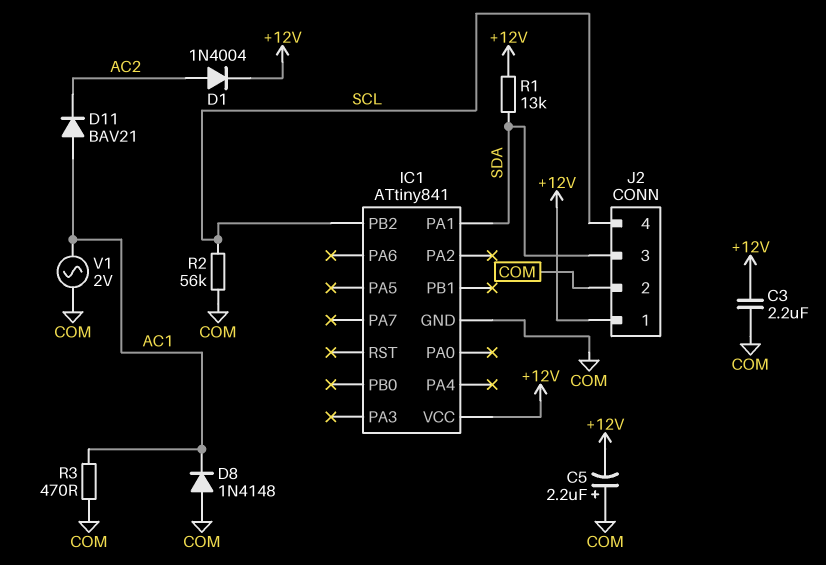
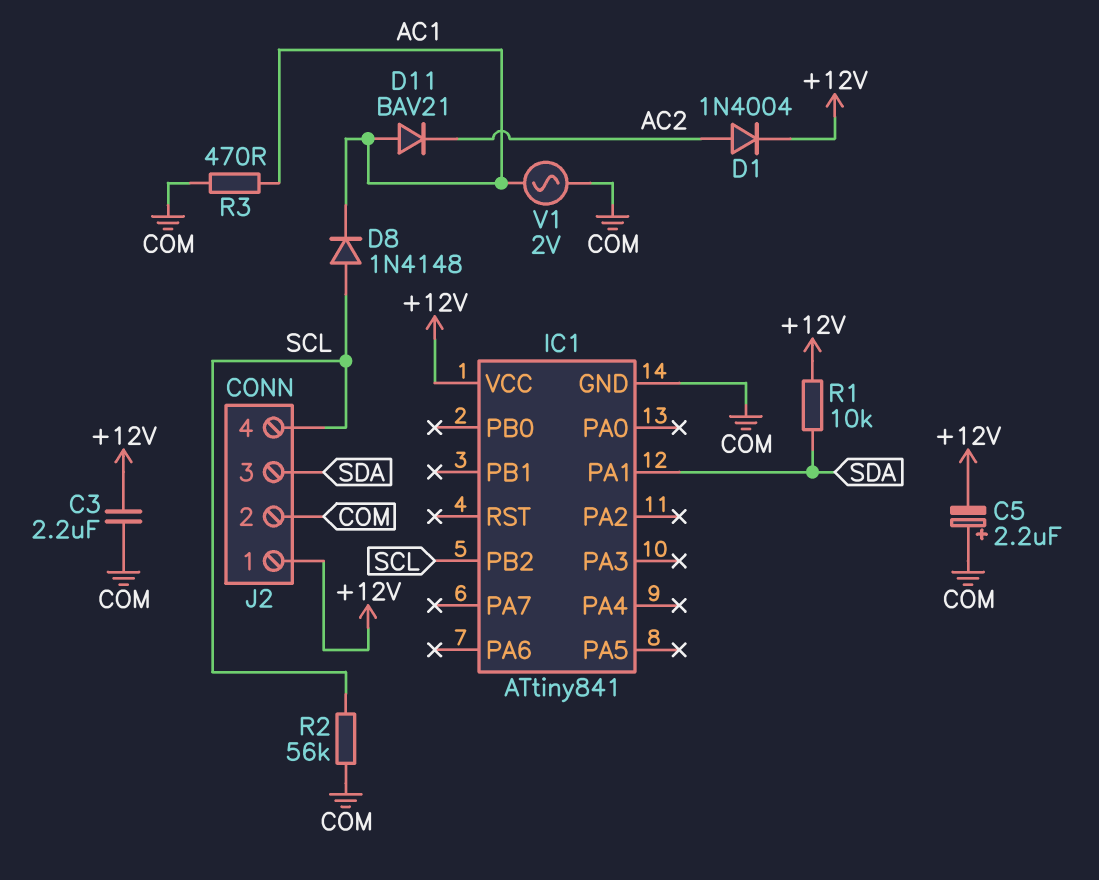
D8: diode 1N4148 (A COM, K AC1) -> diode 1N4148 (A SCL, K AC1)
R1: 13k (+12V, SDA) -> 10k (+12V, SDA)

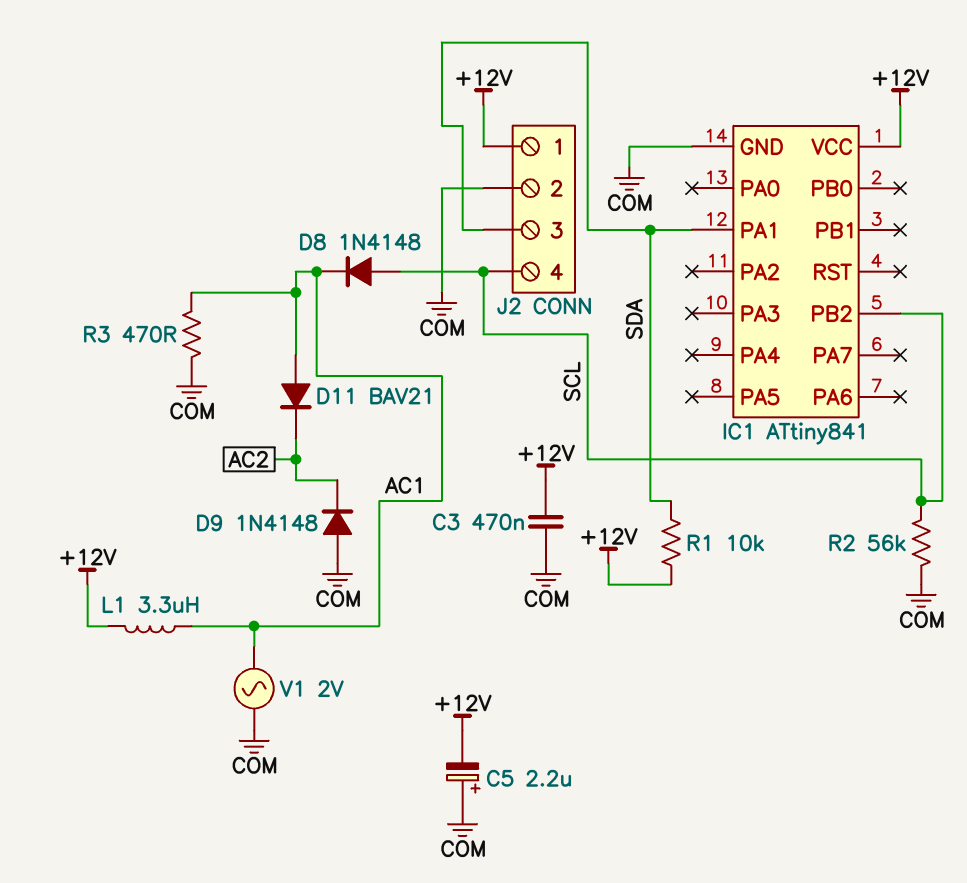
C3: 2.2uF (+12V, COM) -> 470nF (+12V, COM)
D1: diode 1N4004 (A AC2, K +12V) -> none
D9: none -> diode 1N4148 (A COM, K AC2)
L1: none -> 3.3uH (+12V, AC1)

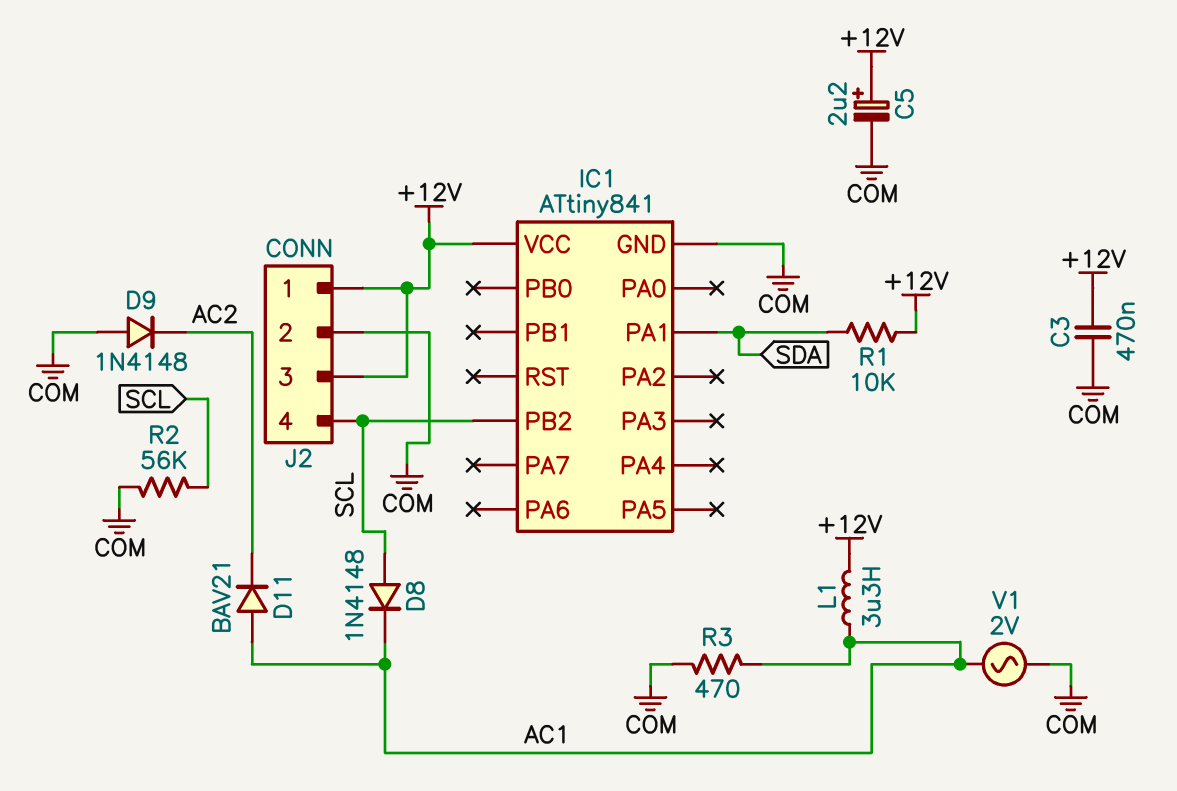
C5: 2.2uF (plus COM, minus +12V) -> 2.2uF (plus +12V, minus COM)
J2 pin 3: SDA -> +12V

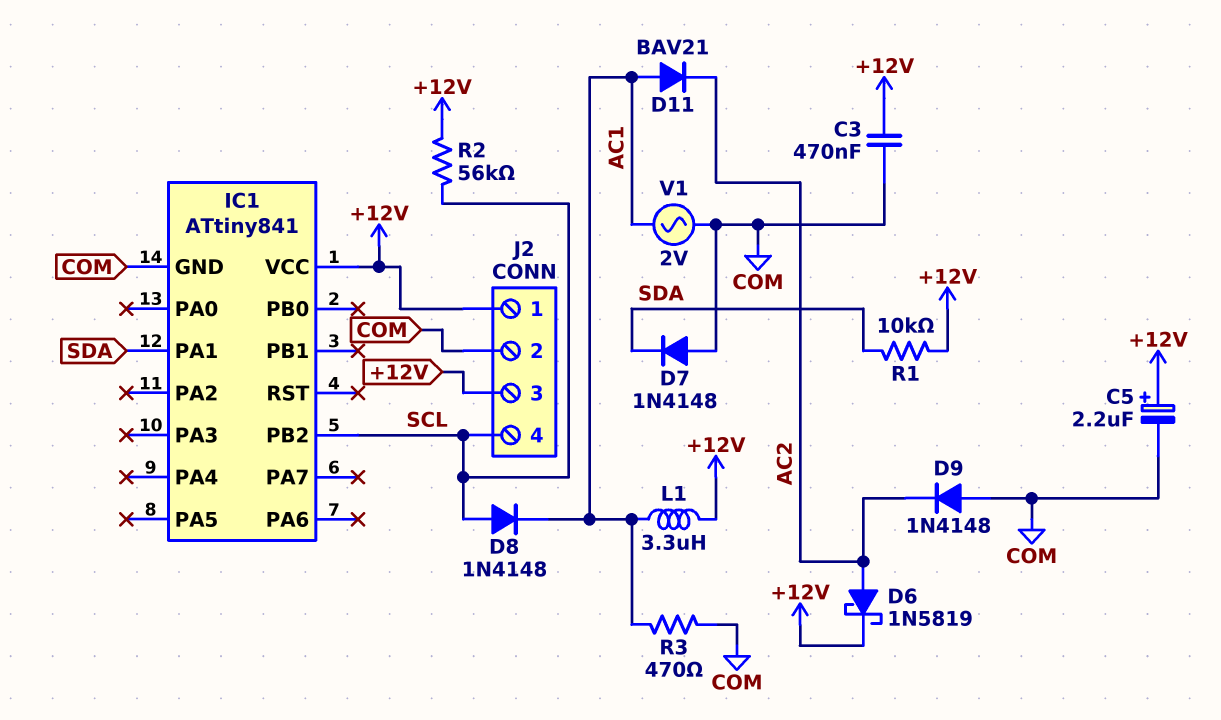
D6: none -> schottky 1N5819 (A AC2, K +12V)
D7: none -> diode 1N4148 (A COM, K SDA)
R2: 56k (COM, SCL) -> 56k (+12V, SCL)

